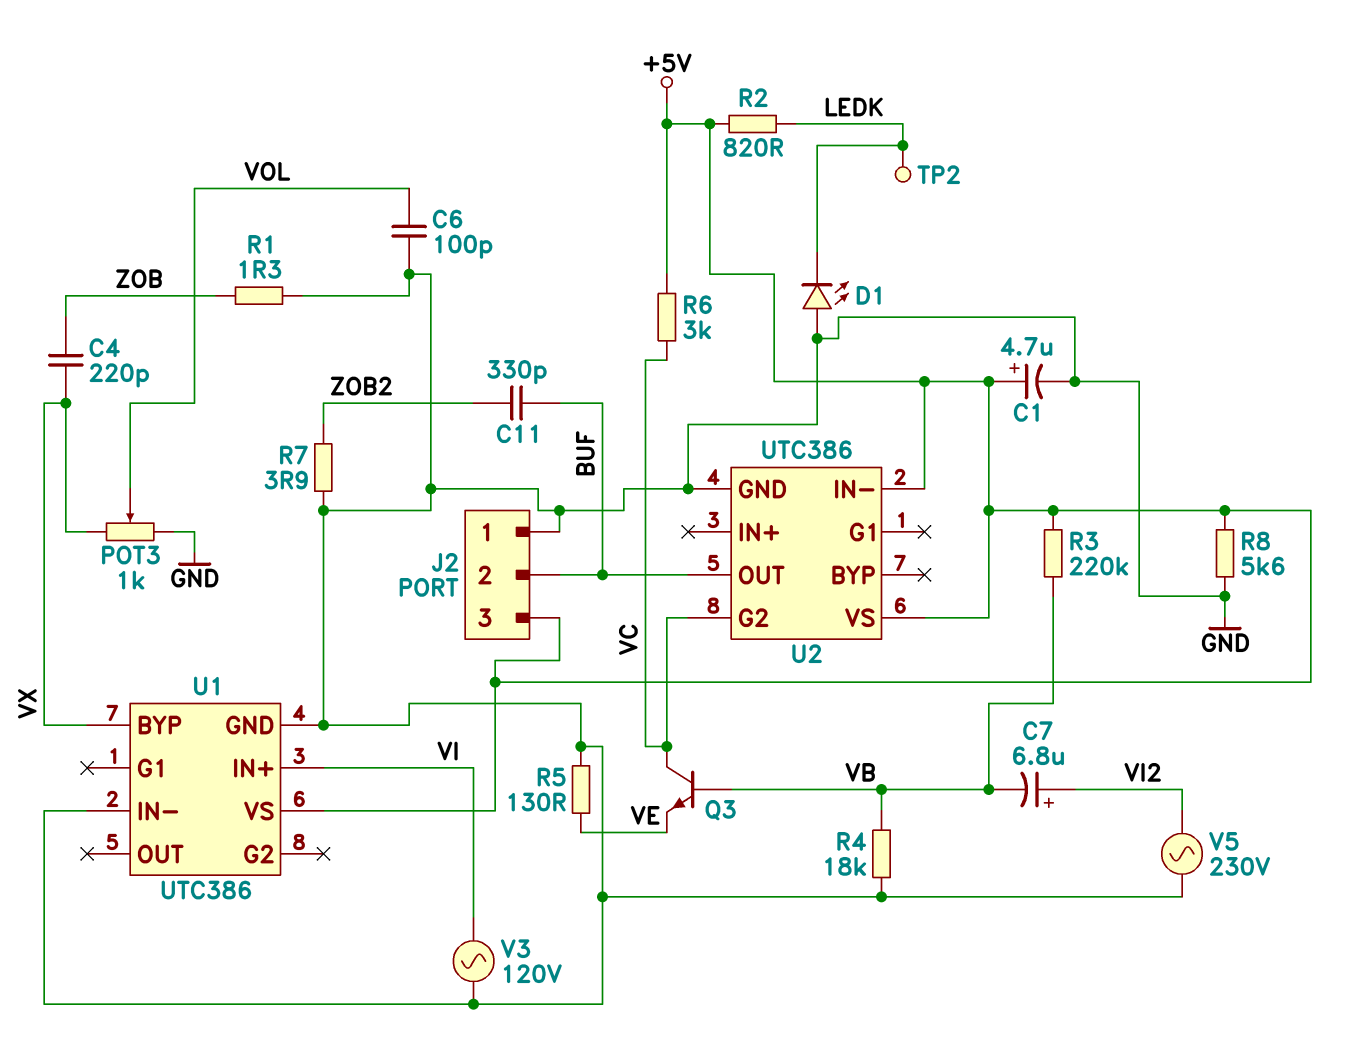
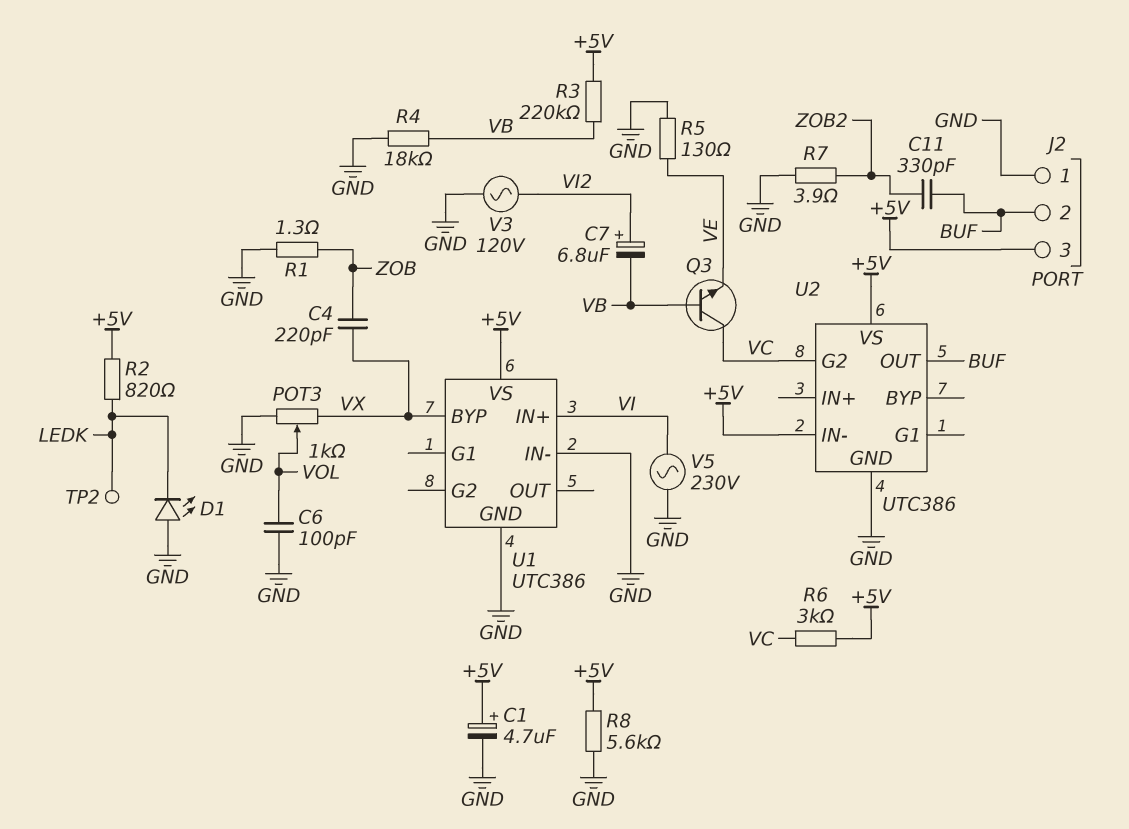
V3: AC 120V (GND, VI) -> AC 120V (GND, VI2)
V5: AC 230V (GND, VI2) -> AC 230V (GND, VI)

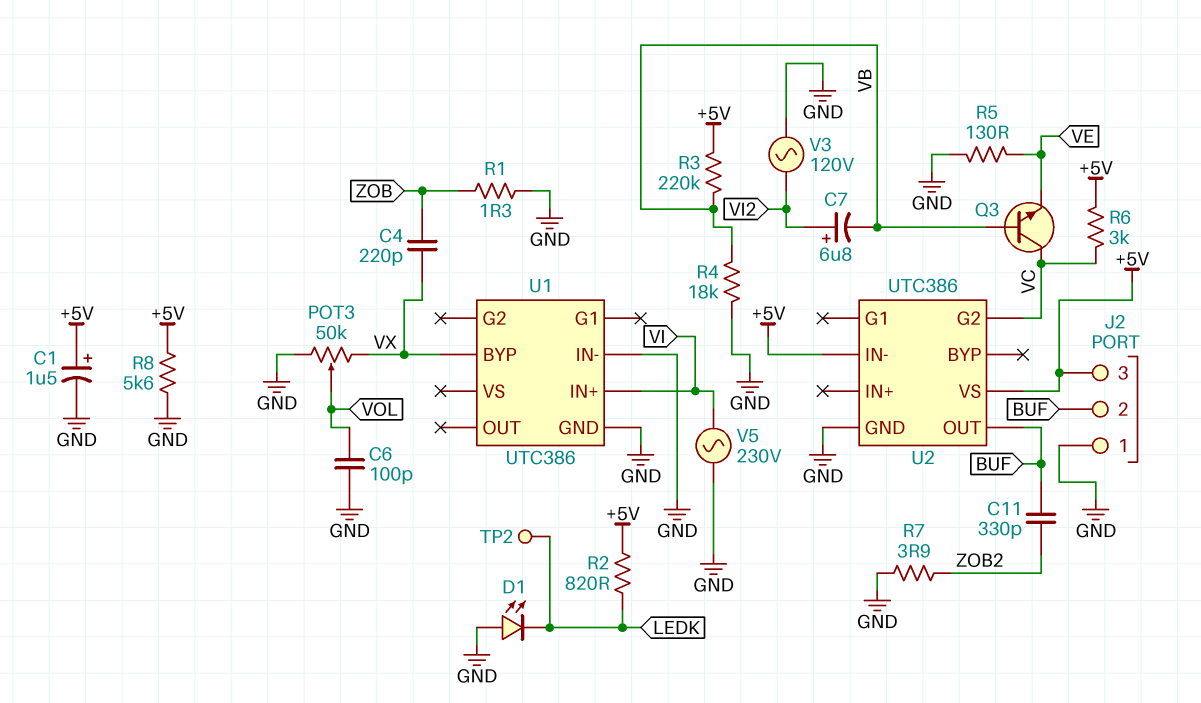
C1: 4.7uF (plus +5V, minus GND) -> 1.5uF (plus +5V, minus GND)
POT3: 1k (GND, VX, wiper VOL) -> 50k (GND, VX, wiper VOL)
U1 pin VS: +5V -> none

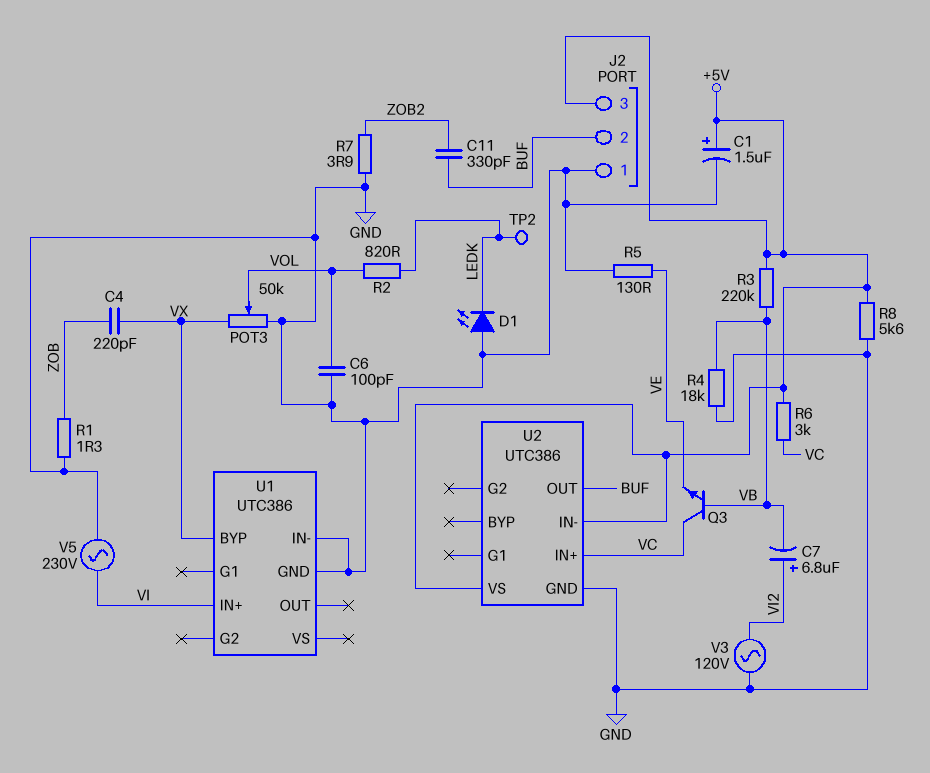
R2: 820 (+5V, LEDK) -> 820 (LEDK, VOL)
U2 pin G2: VC -> none
U2 pin IN+: none -> VC

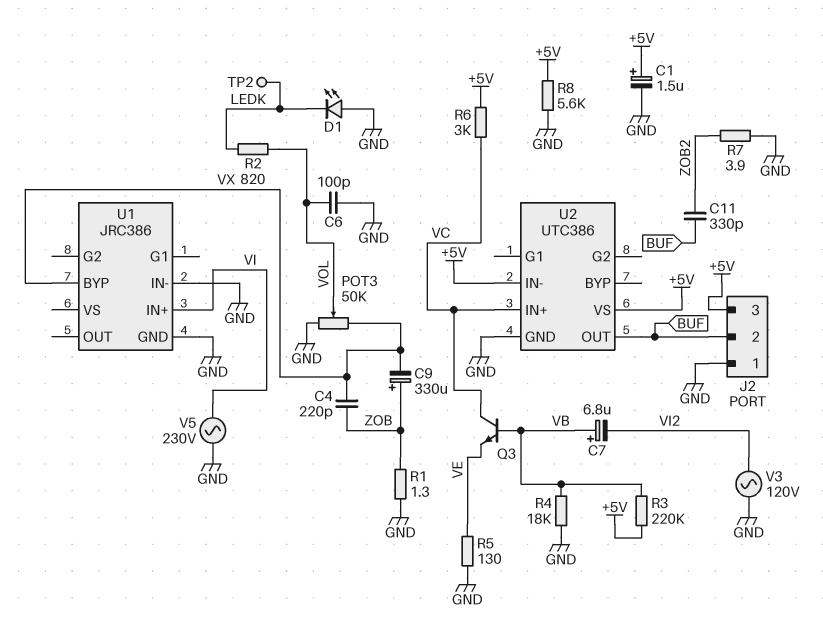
C7: 6.8uF (plus VI2, minus VB) -> 6.8uF (plus VB, minus VI2)
C9: none -> 330uF (plus ZOB, minus VX)
U1: UTC386 -> JRC386

